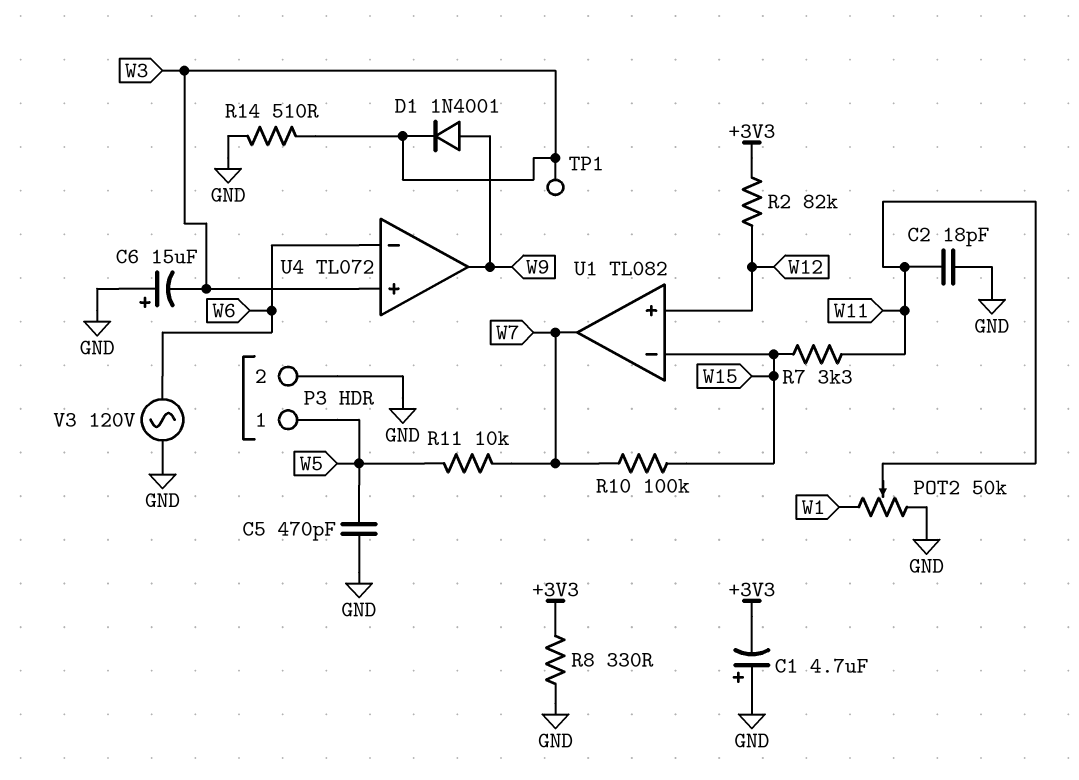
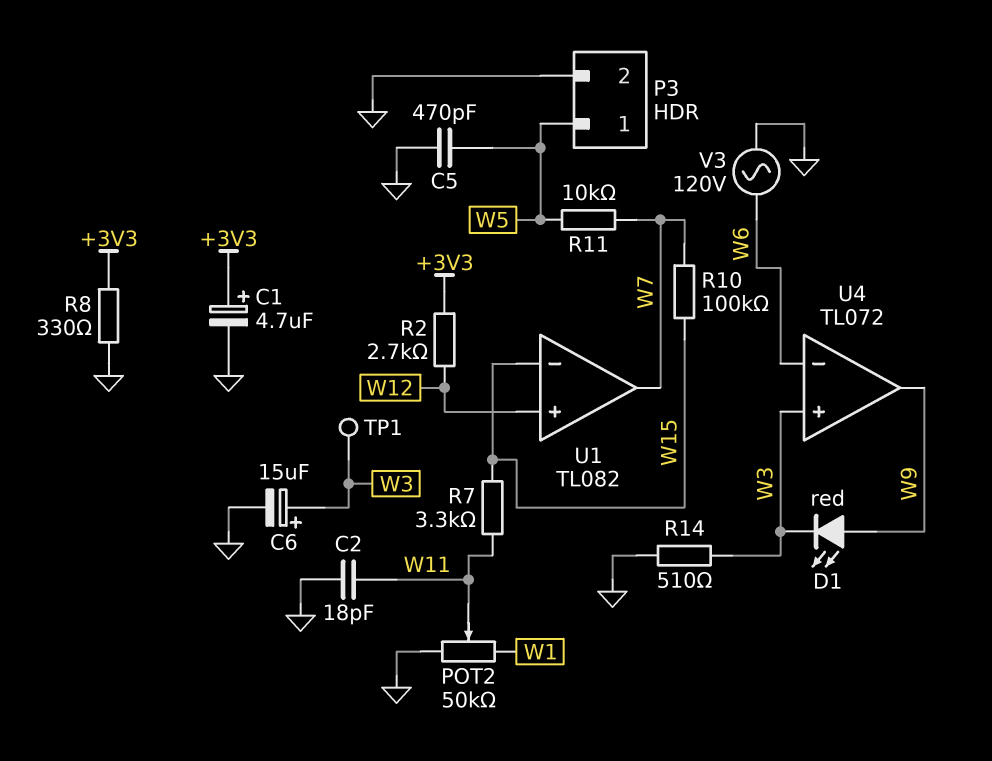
C1: 4.7uF (plus GND, minus +3V3) -> 4.7uF (plus +3V3, minus GND)
C6: 15uF (plus GND, minus W3) -> 15uF (plus W3, minus GND)
D1: diode 1N4001 (A W9, K W3) -> LED red (A W9, K W3)
R2: 82k (+3V3, W12) -> 2.7k (+3V3, W12)

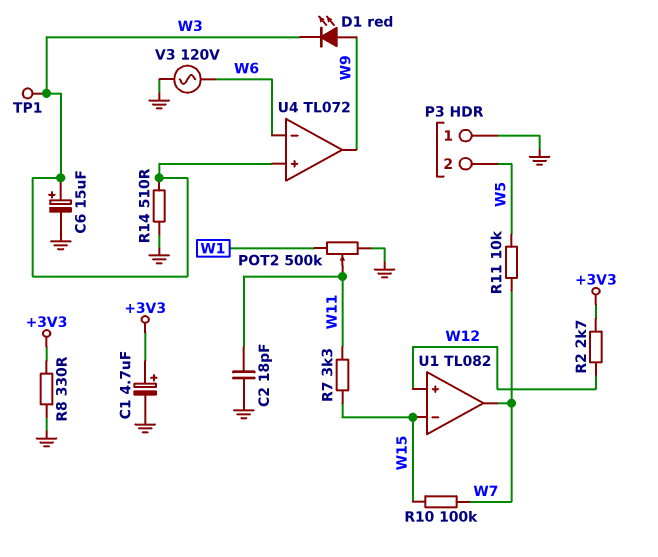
C5: 470pF (GND, W5) -> none
P3 pin 1: W5 -> GND
P3 pin 2: GND -> W5
POT2: 50k (GND, W1, wiper W11) -> 500k (GND, W1, wiper W11)

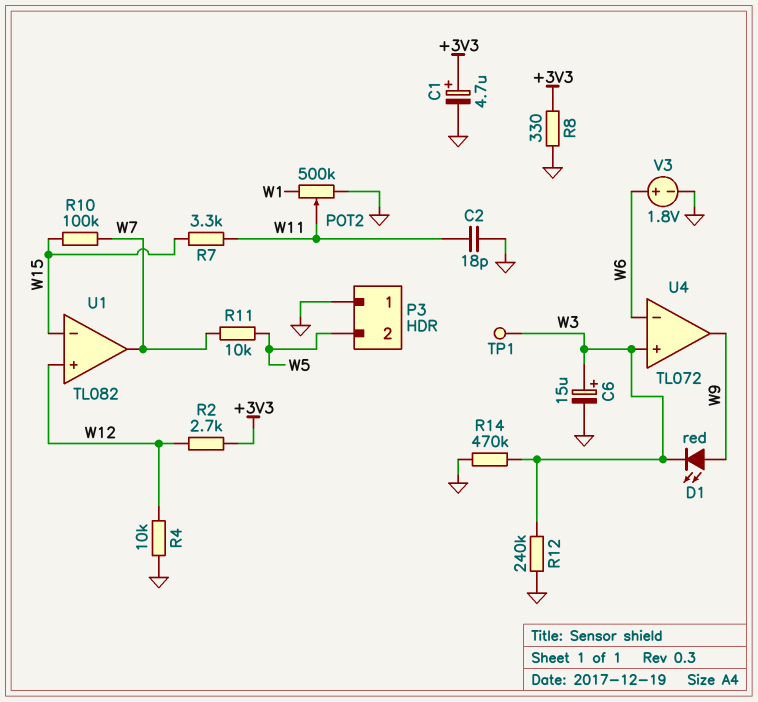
R4: none -> 10k (GND, W12)
R12: none -> 240k (GND, W3)
R14: 510 (GND, W3) -> 470k (GND, W3)
V3: AC 120V (GND, W6) -> 1.8V (plus W6, minus GND)

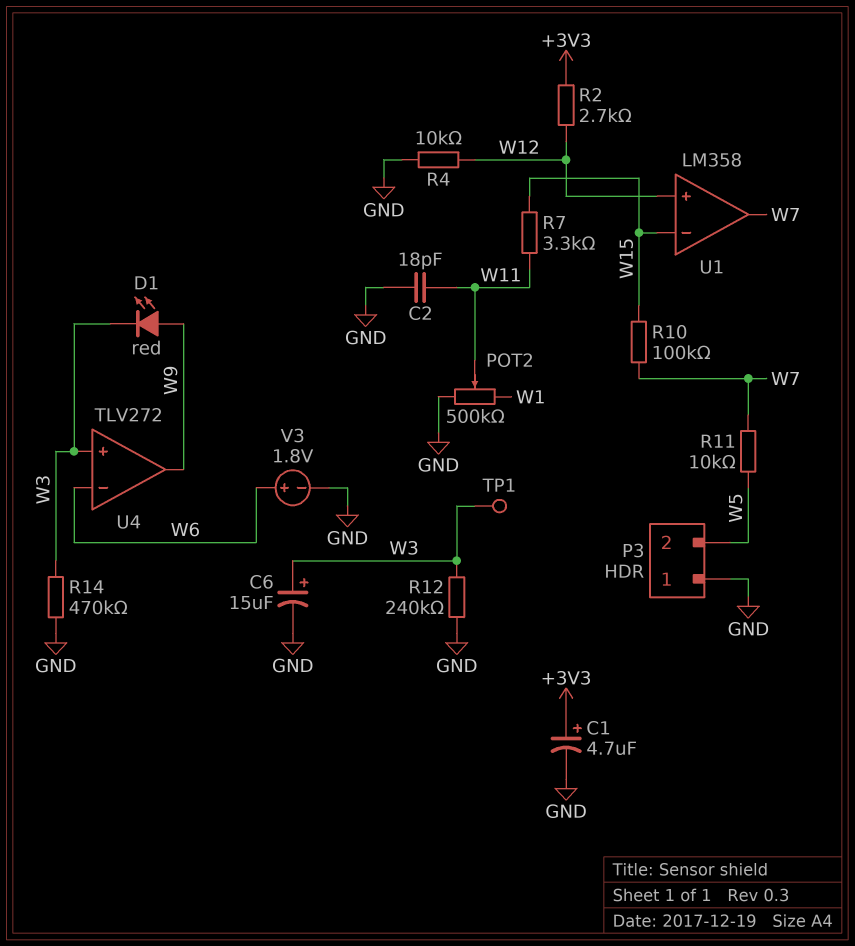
R8: 330 (+3V3, GND) -> none
U1: TL082 -> LM358
U4: TL072 -> TLV272

